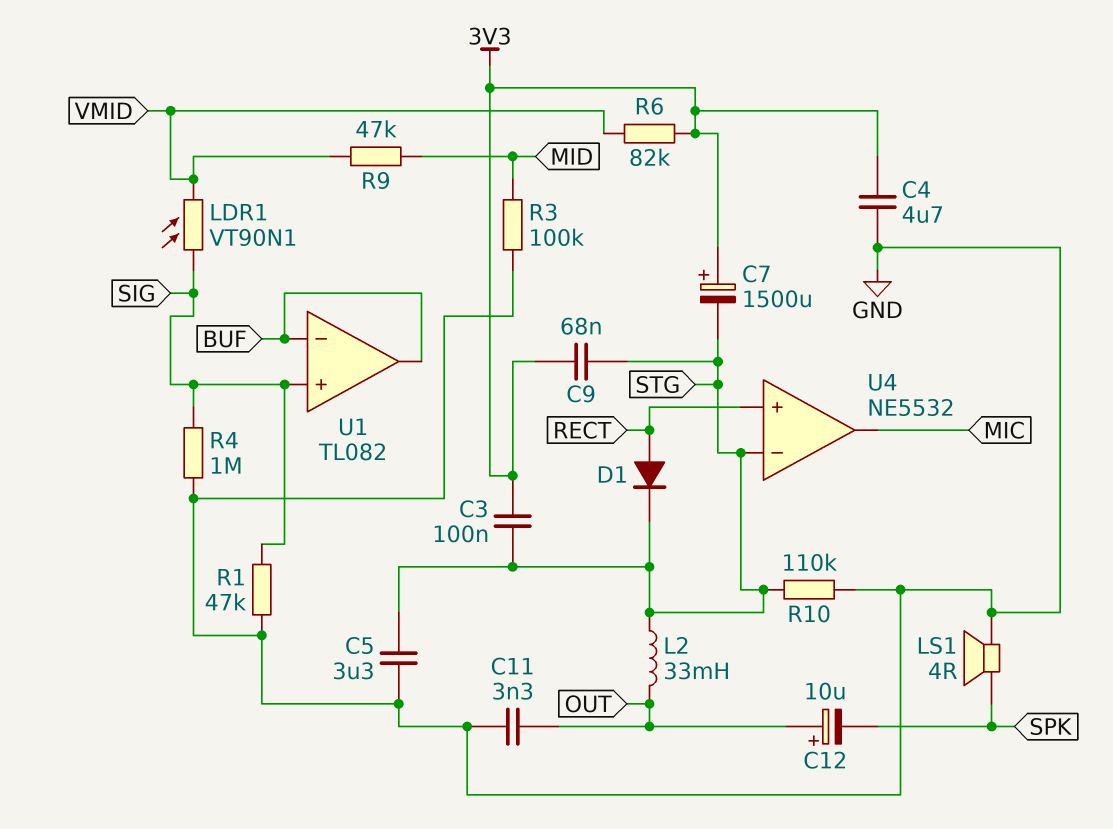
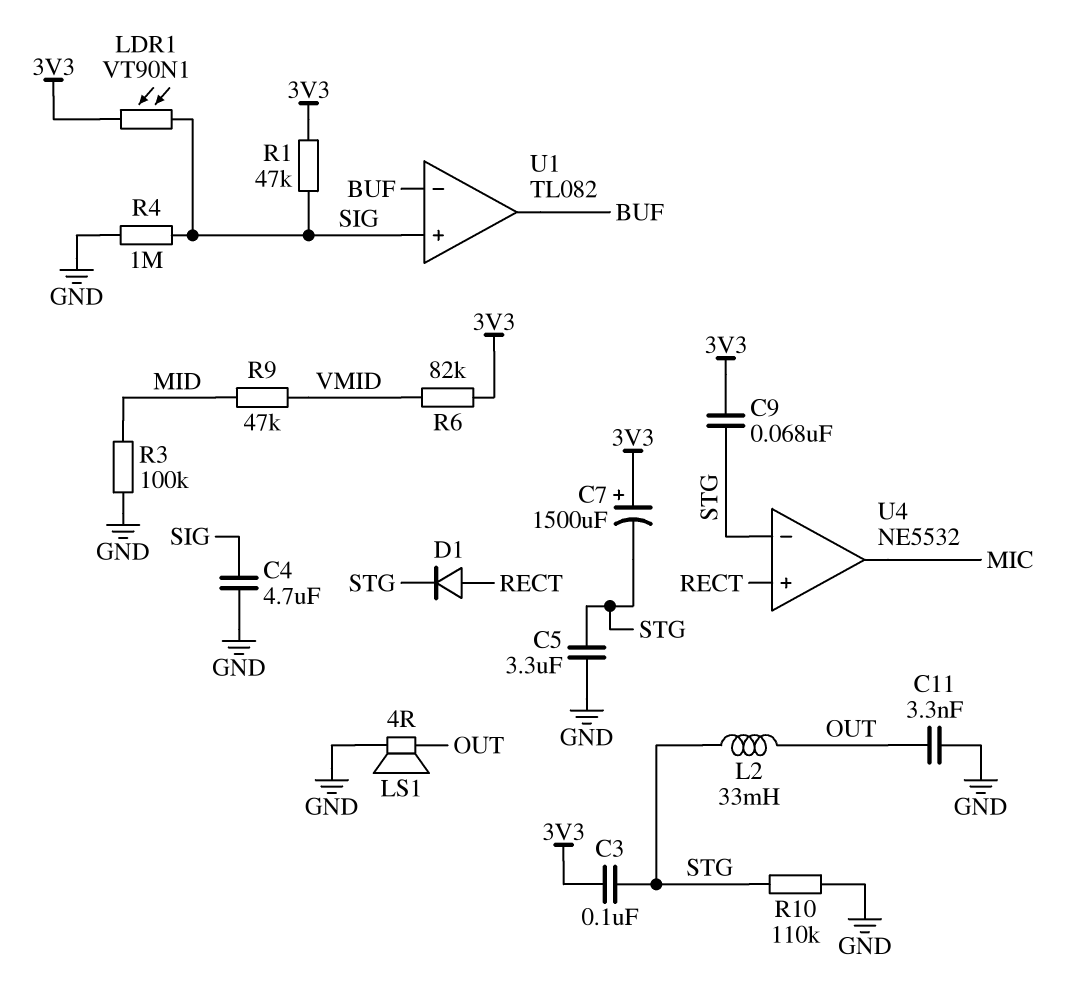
C4: 4.7uF (3V3, GND) -> 4.7uF (GND, SIG)
C12: 10uF (plus OUT, minus SPK) -> none
LDR1: VT90N1 (SIG, VMID) -> VT90N1 (3V3, SIG)
LS1: speaker 4R (GND, SPK) -> speaker 4R (GND, OUT)
R1: 47k (GND, SIG) -> 47k (3V3, SIG)

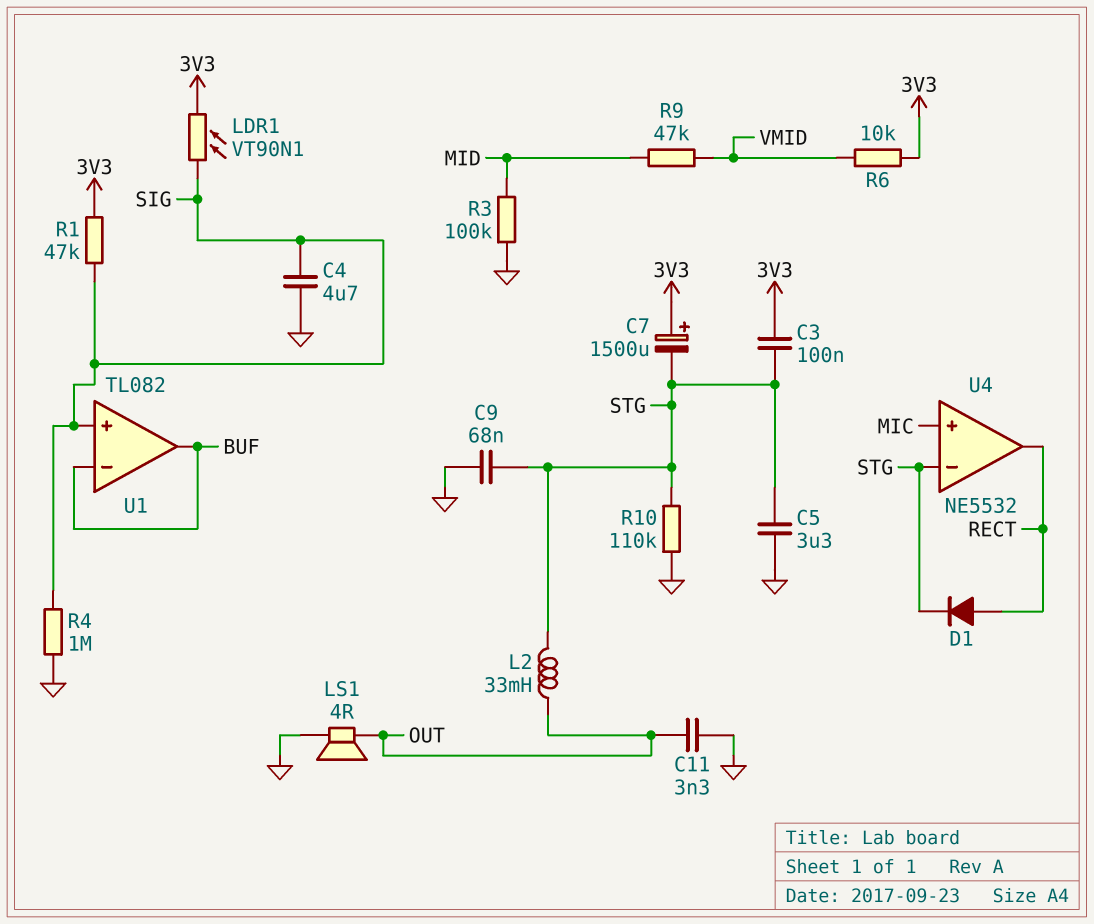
C9: 68nF (3V3, STG) -> 68nF (GND, STG)
R6: 82k (3V3, VMID) -> 10k (3V3, VMID)
U4 pin in+: RECT -> MIC
U4 pin out: MIC -> RECT

